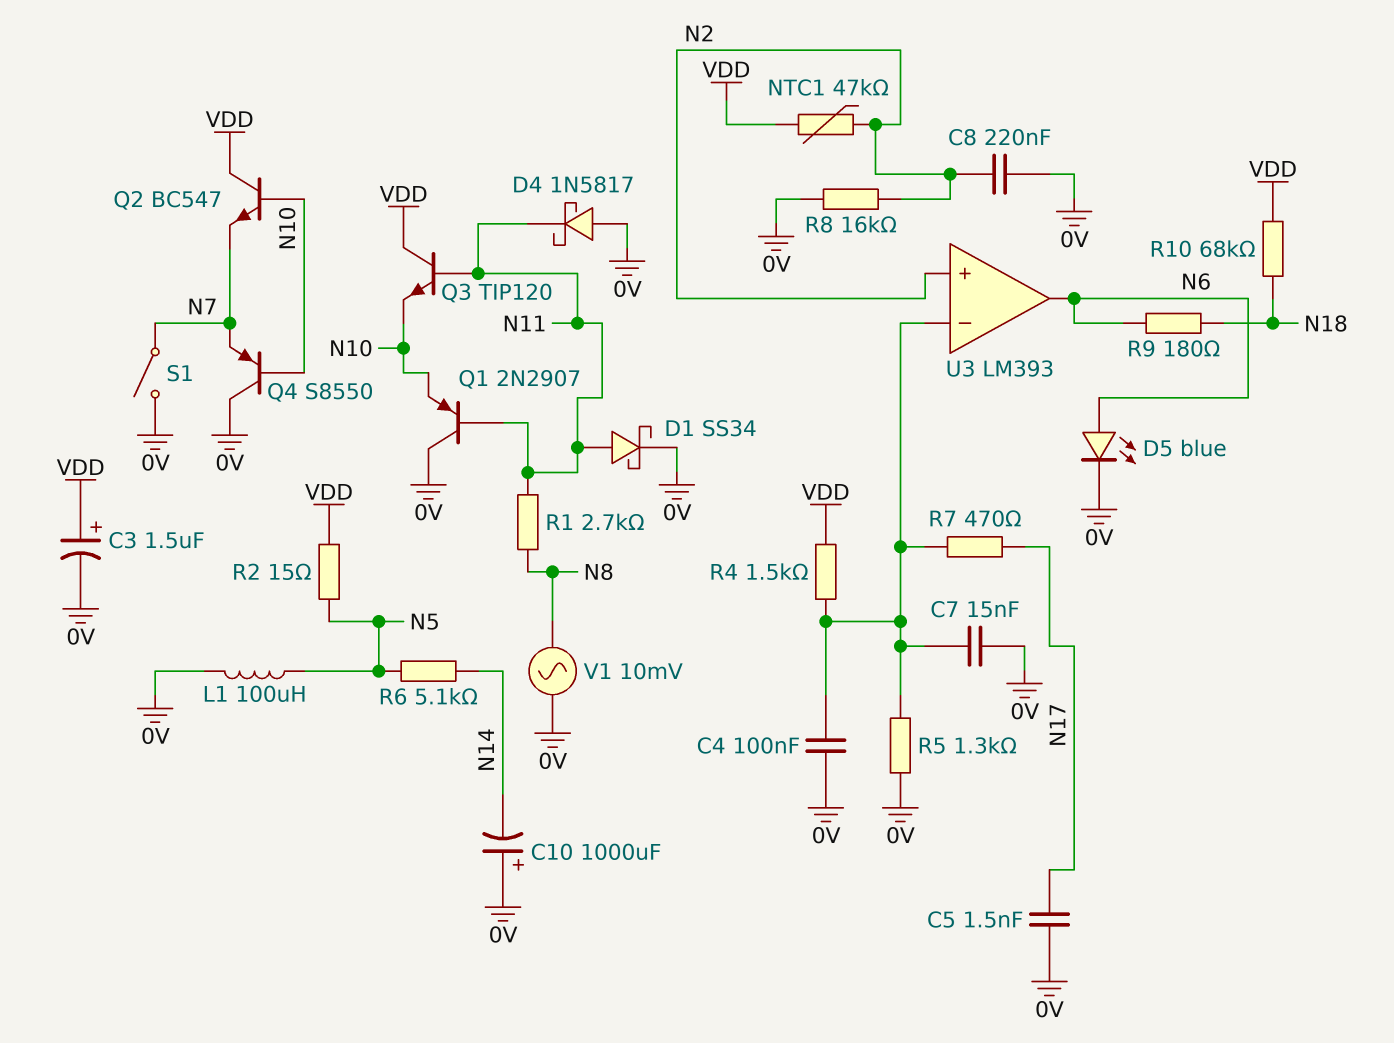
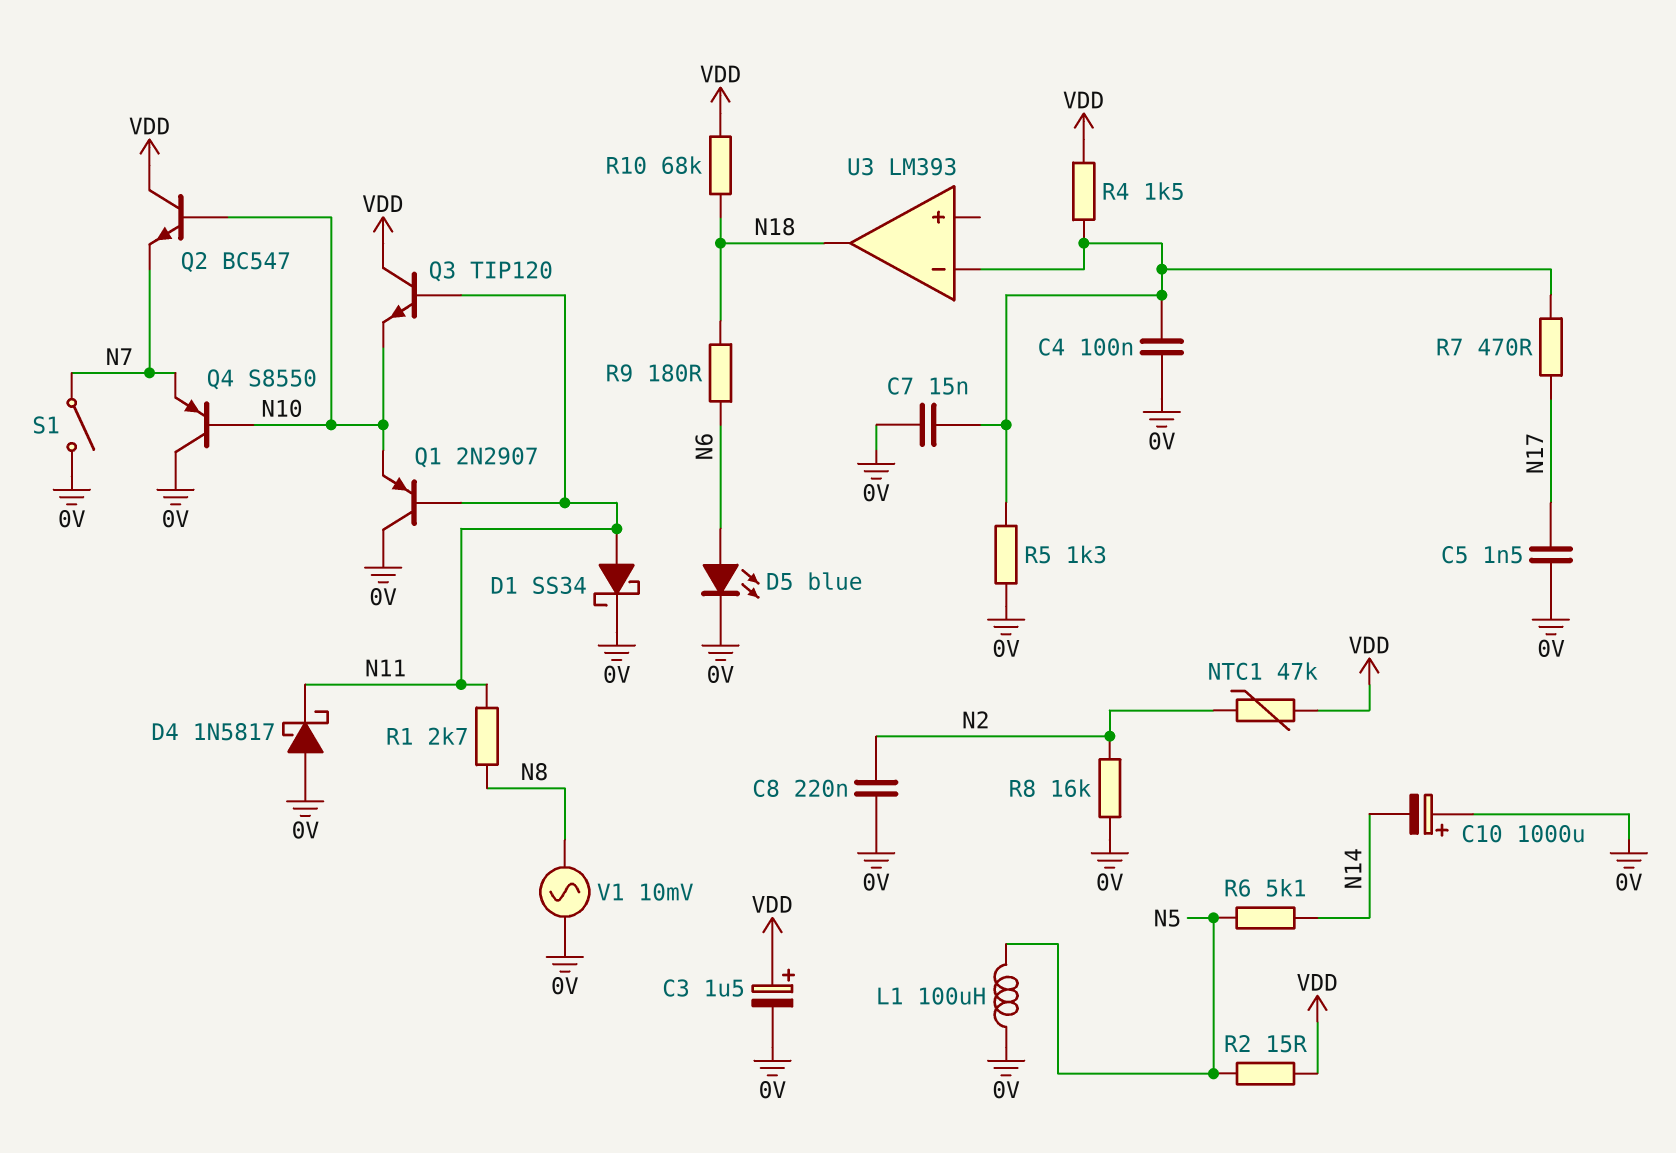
U3 pin in+: N2 -> none
U3 pin out: N6 -> N18

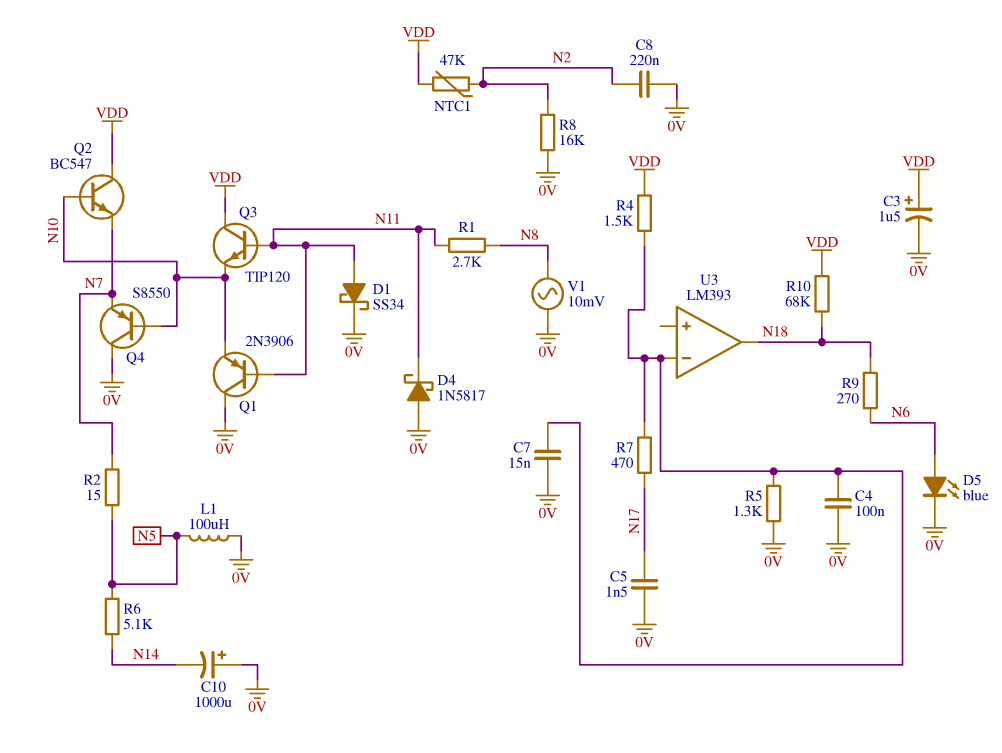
Q1: PNP 2N2907 (B N11, C 0V, E N10) -> PNP 2N3906 (B N11, C 0V, E N10)
R2: 15 (N5, VDD) -> 15 (N5, N7)
R9: 180 (N6, N18) -> 270 (N6, N18)
S1: switch (0V, N7) -> none

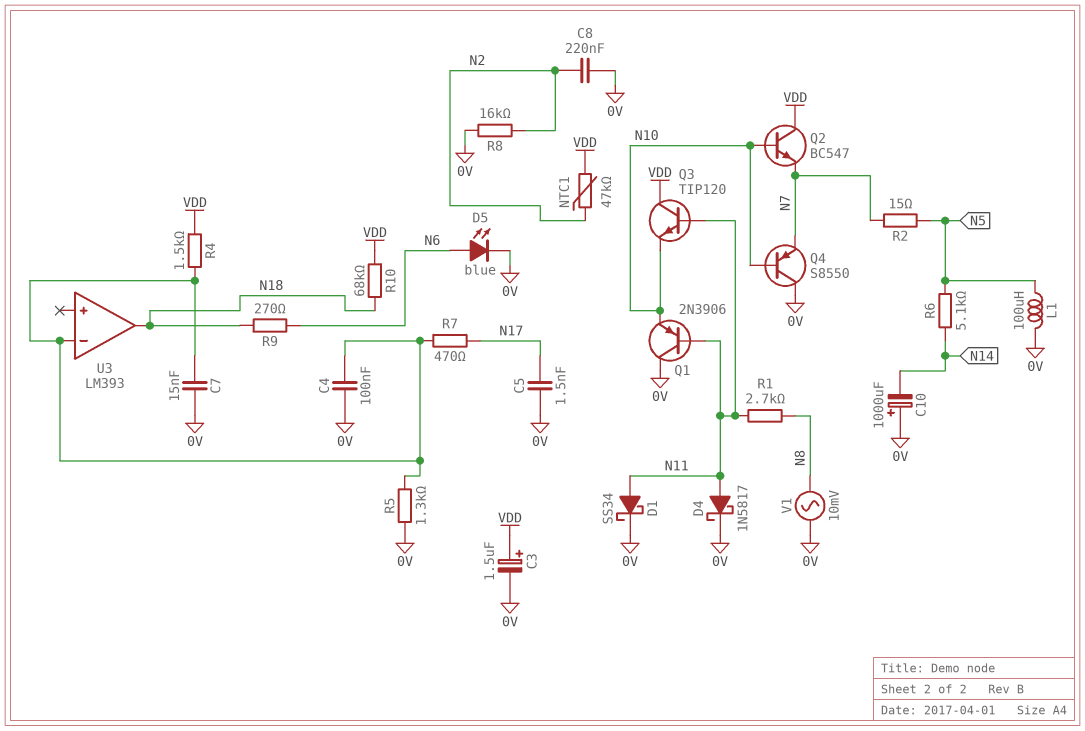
D4: schottky 1N5817 (A 0V, K N11) -> schottky 1N5817 (A N11, K 0V)

